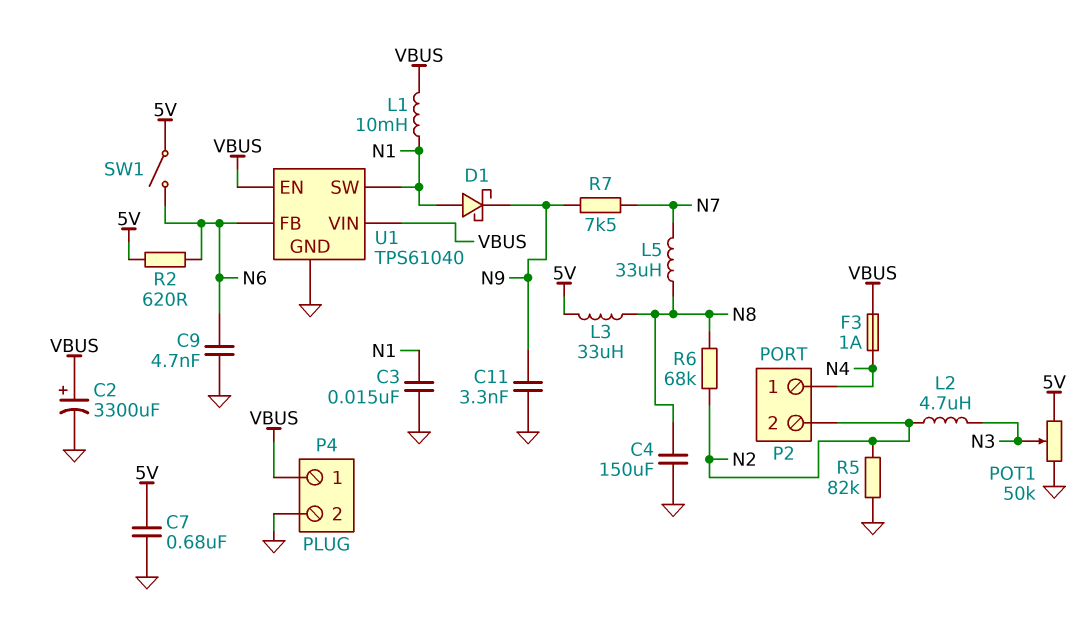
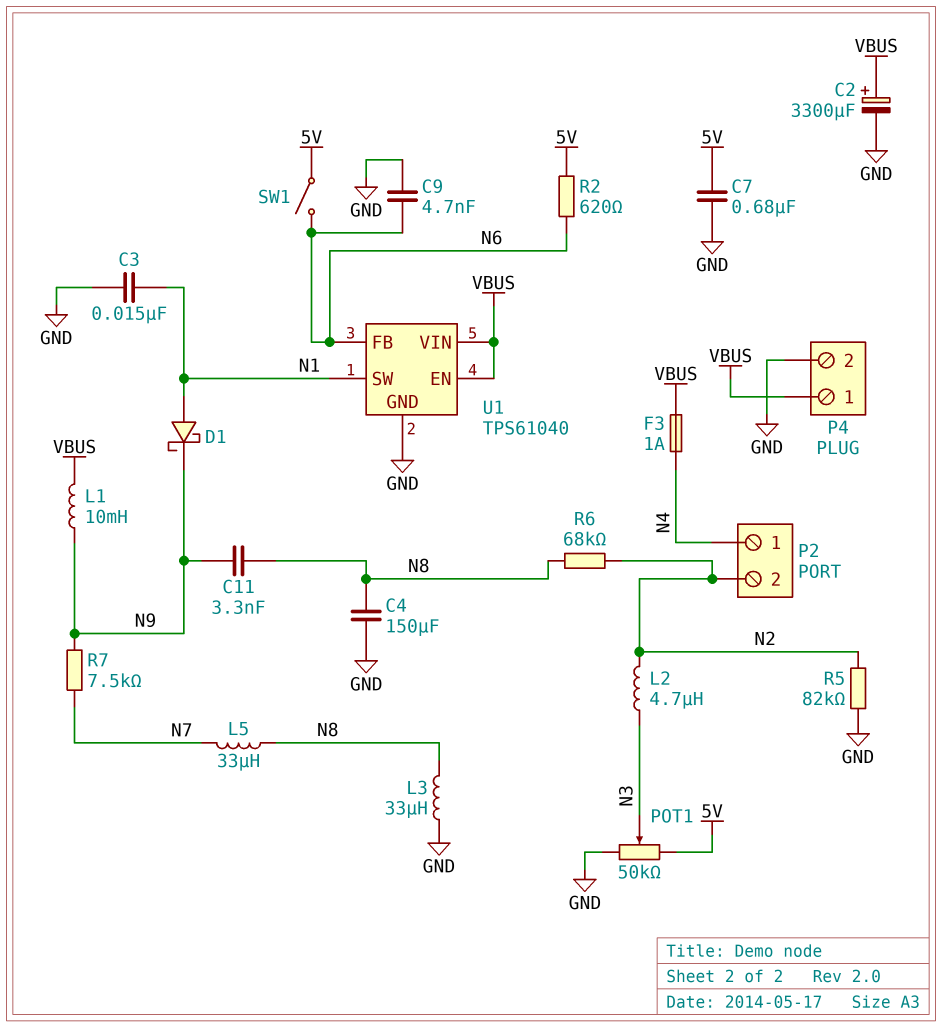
C11: 3.3nF (GND, N9) -> 3.3nF (N8, N9)
L1: 10mH (N1, VBUS) -> 10mH (N9, VBUS)
L3: 33uH (5V, N8) -> 33uH (GND, N8)

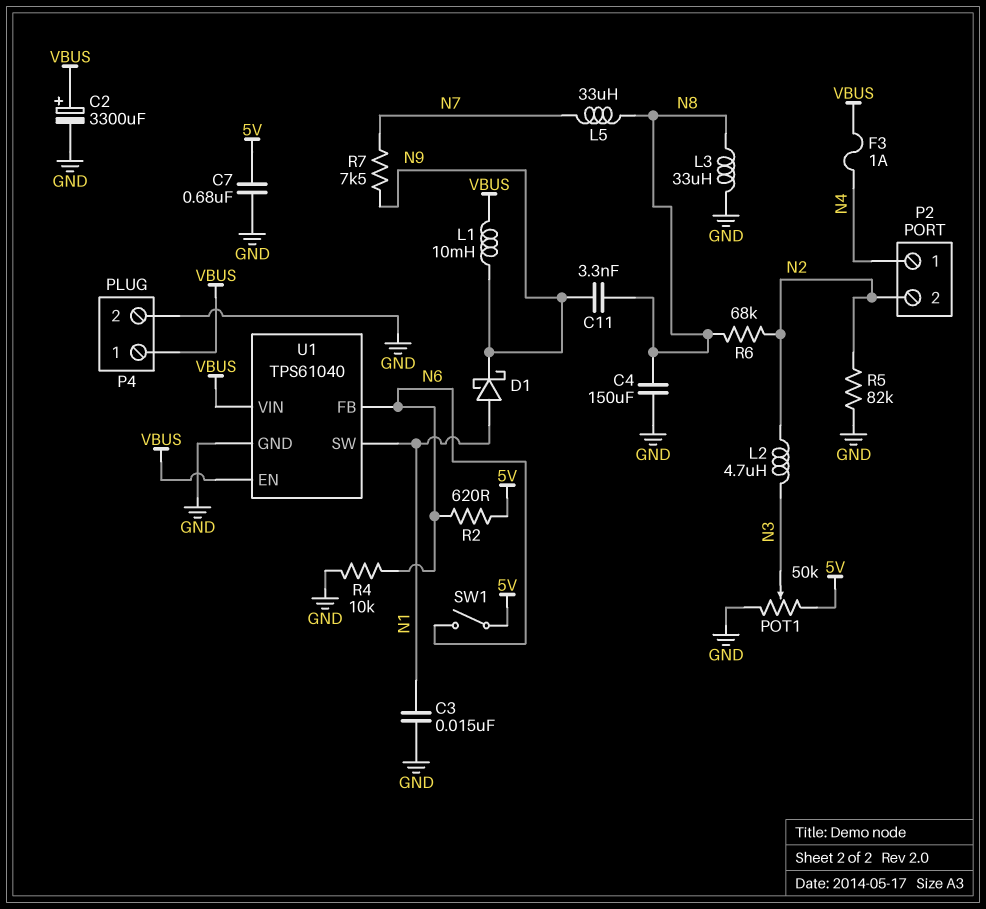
C9: 4.7nF (GND, N6) -> none
R4: none -> 10k (GND, N6)

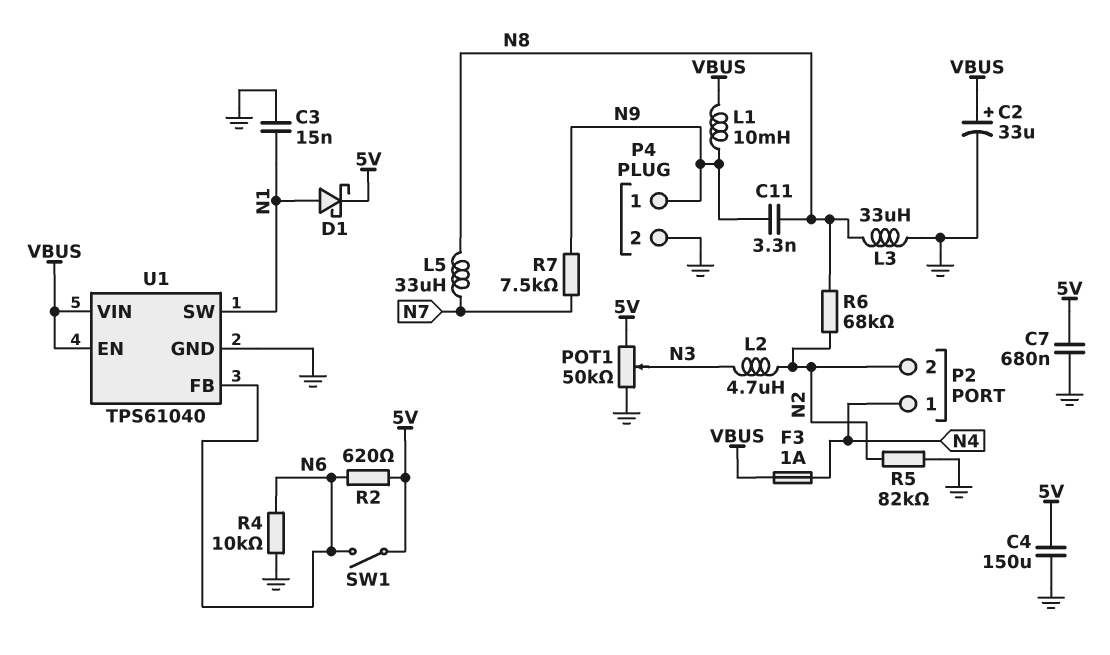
C2: 3300uF (plus VBUS, minus GND) -> 33uF (plus VBUS, minus GND)
C4: 150uF (GND, N8) -> 150uF (5V, GND)
D1: schottky (A N1, K N9) -> schottky (A N1, K 5V)
P4 pin 1: VBUS -> N9

